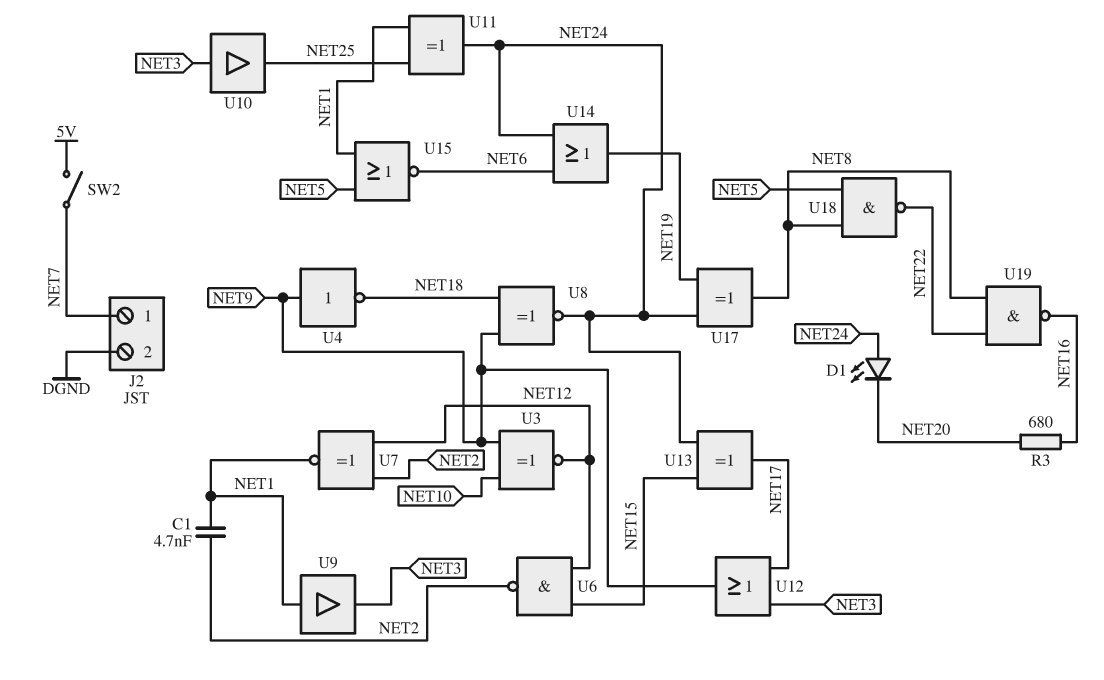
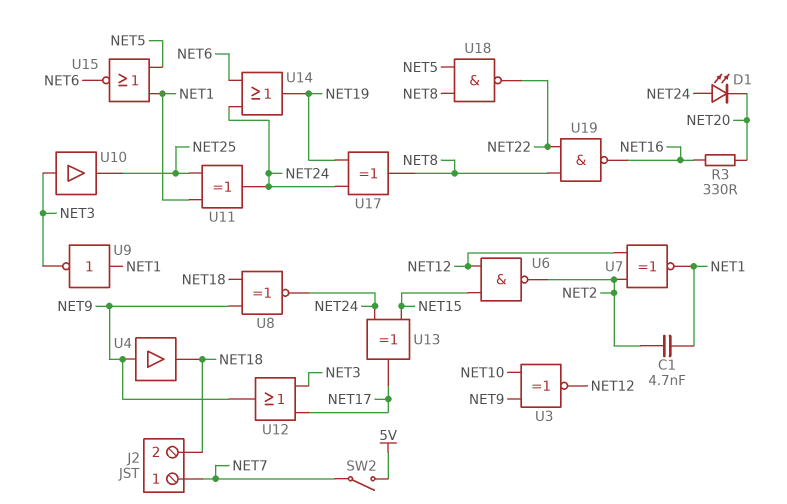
J2 pin 2: DGND -> NET18
R3: 680 (NET16, NET20) -> 330 (NET16, NET20)
U4: NOT (in NET9, out NET18) -> buffer (in NET9, out NET18)
U9: buffer (in NET1, out NET3) -> NOT (in NET1, out NET3)

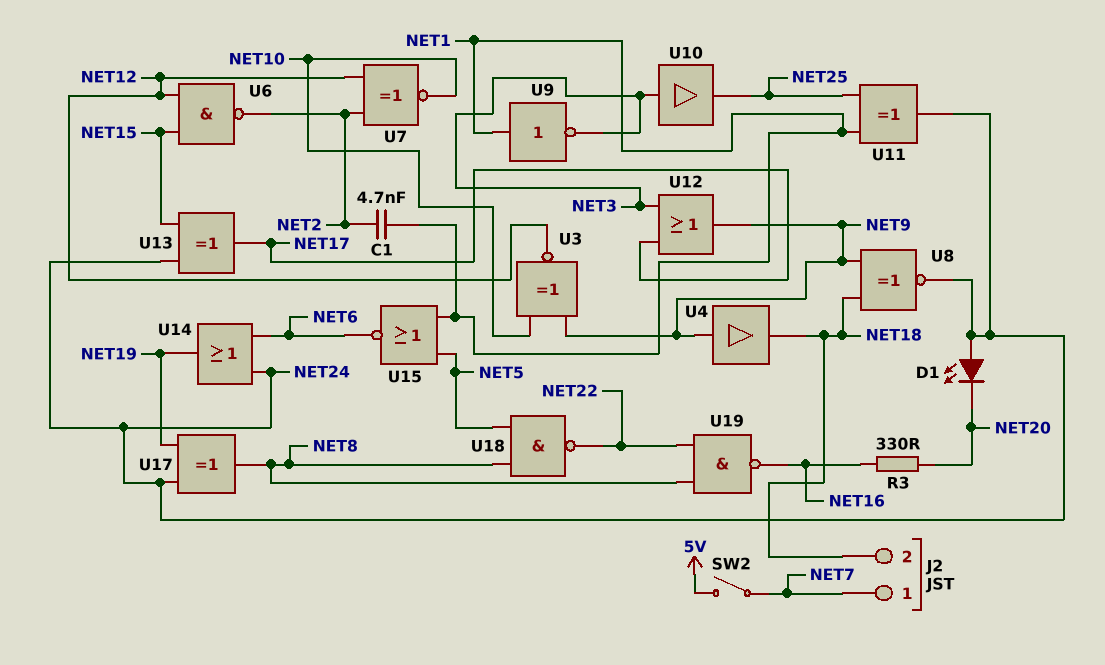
U7: XNOR (in NET2, in NET12, out NET1) -> XNOR (in NET2, in NET12, out NET10)

